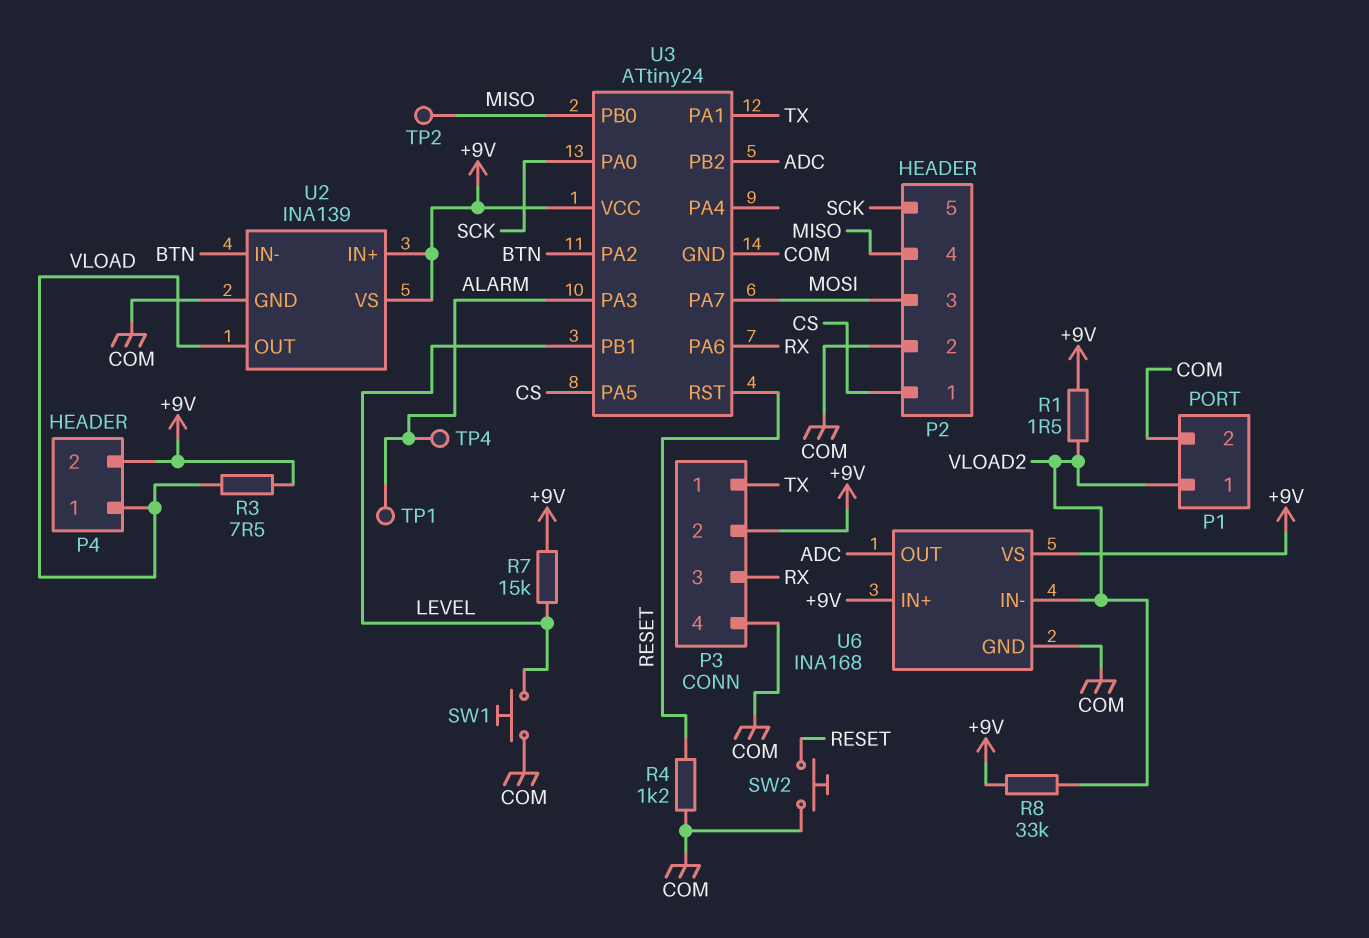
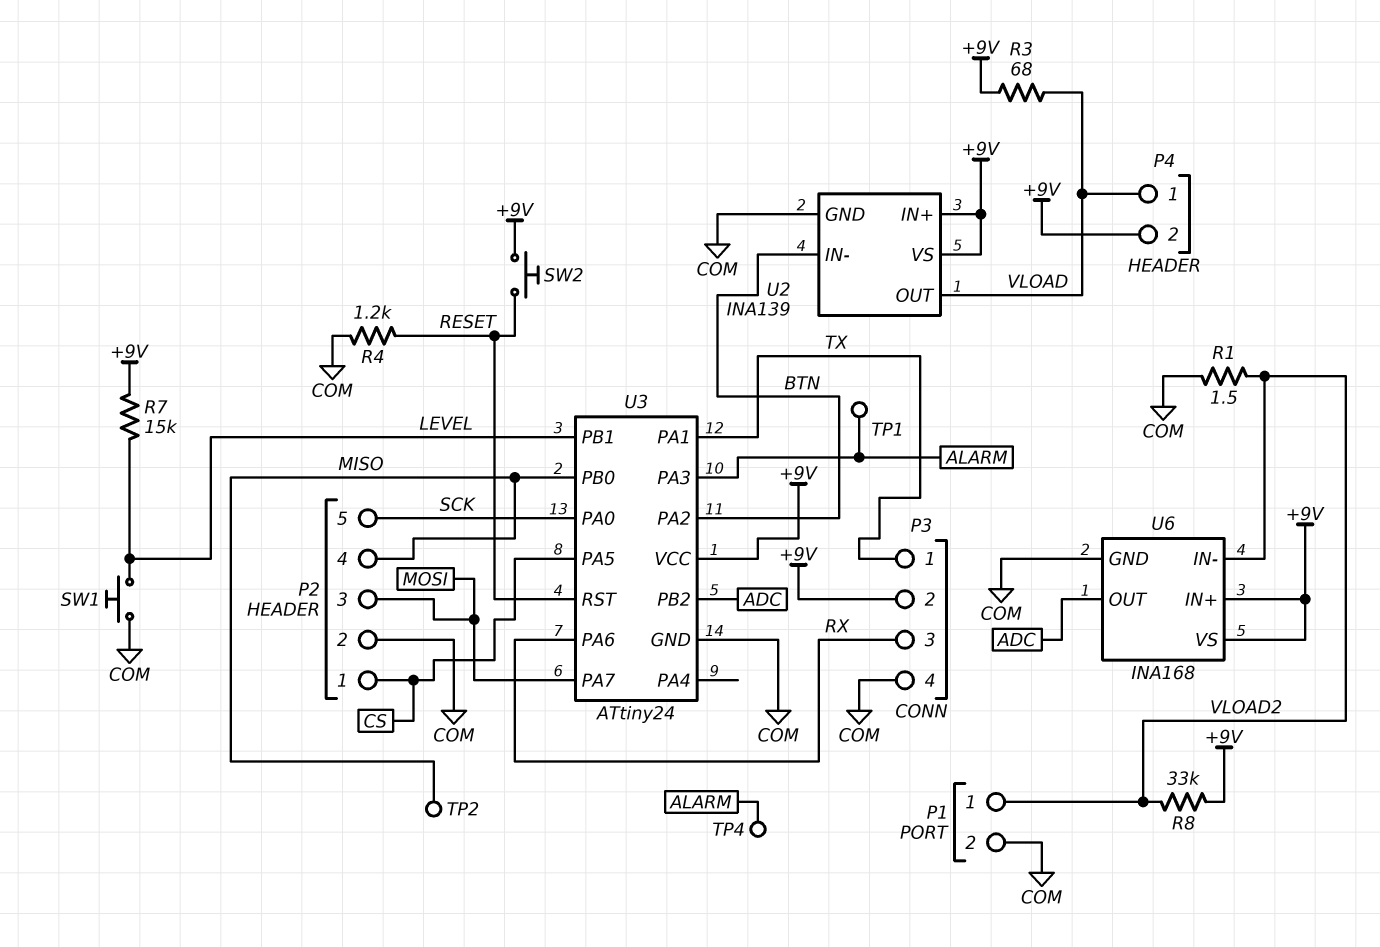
R1: 1.5 (+9V, VLOAD2) -> 1.5 (COM, VLOAD2)
R3: 7.5 (+9V, VLOAD) -> 68 (+9V, VLOAD)
SW2: button (COM, RESET) -> button (+9V, RESET)

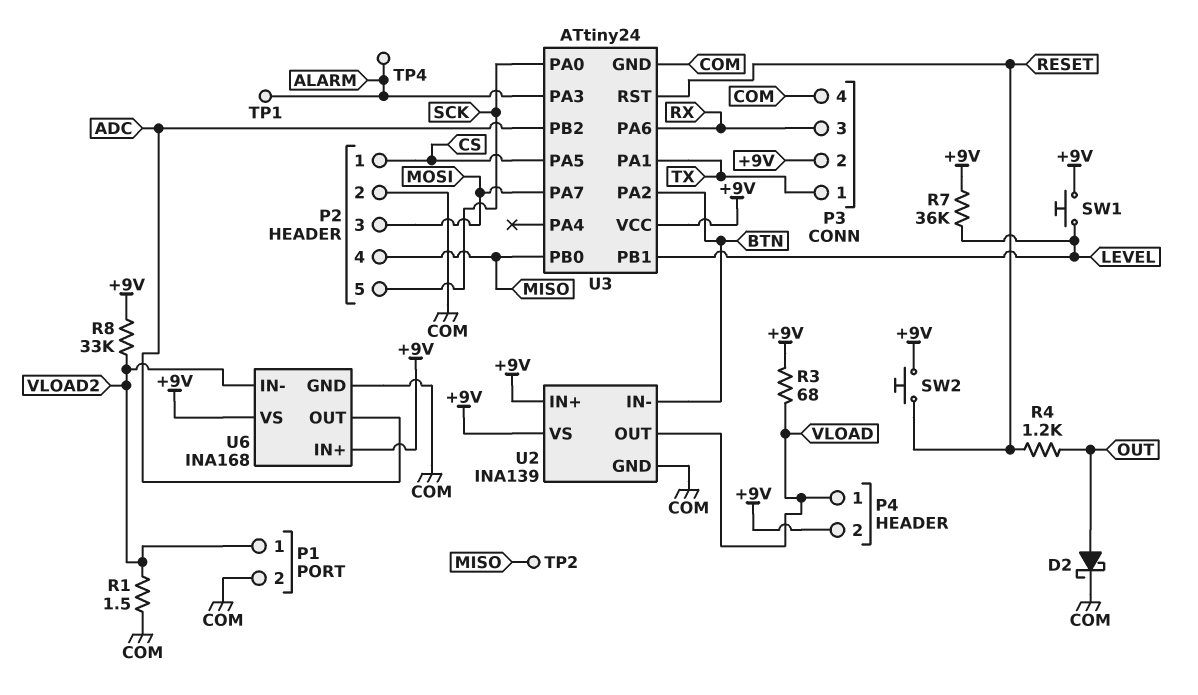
D2: none -> schottky (A OUT, K COM)
R4: 1.2k (COM, RESET) -> 1.2k (OUT, RESET)
R7: 15k (+9V, LEVEL) -> 36k (+9V, LEVEL)
SW1: button (COM, LEVEL) -> button (+9V, LEVEL)

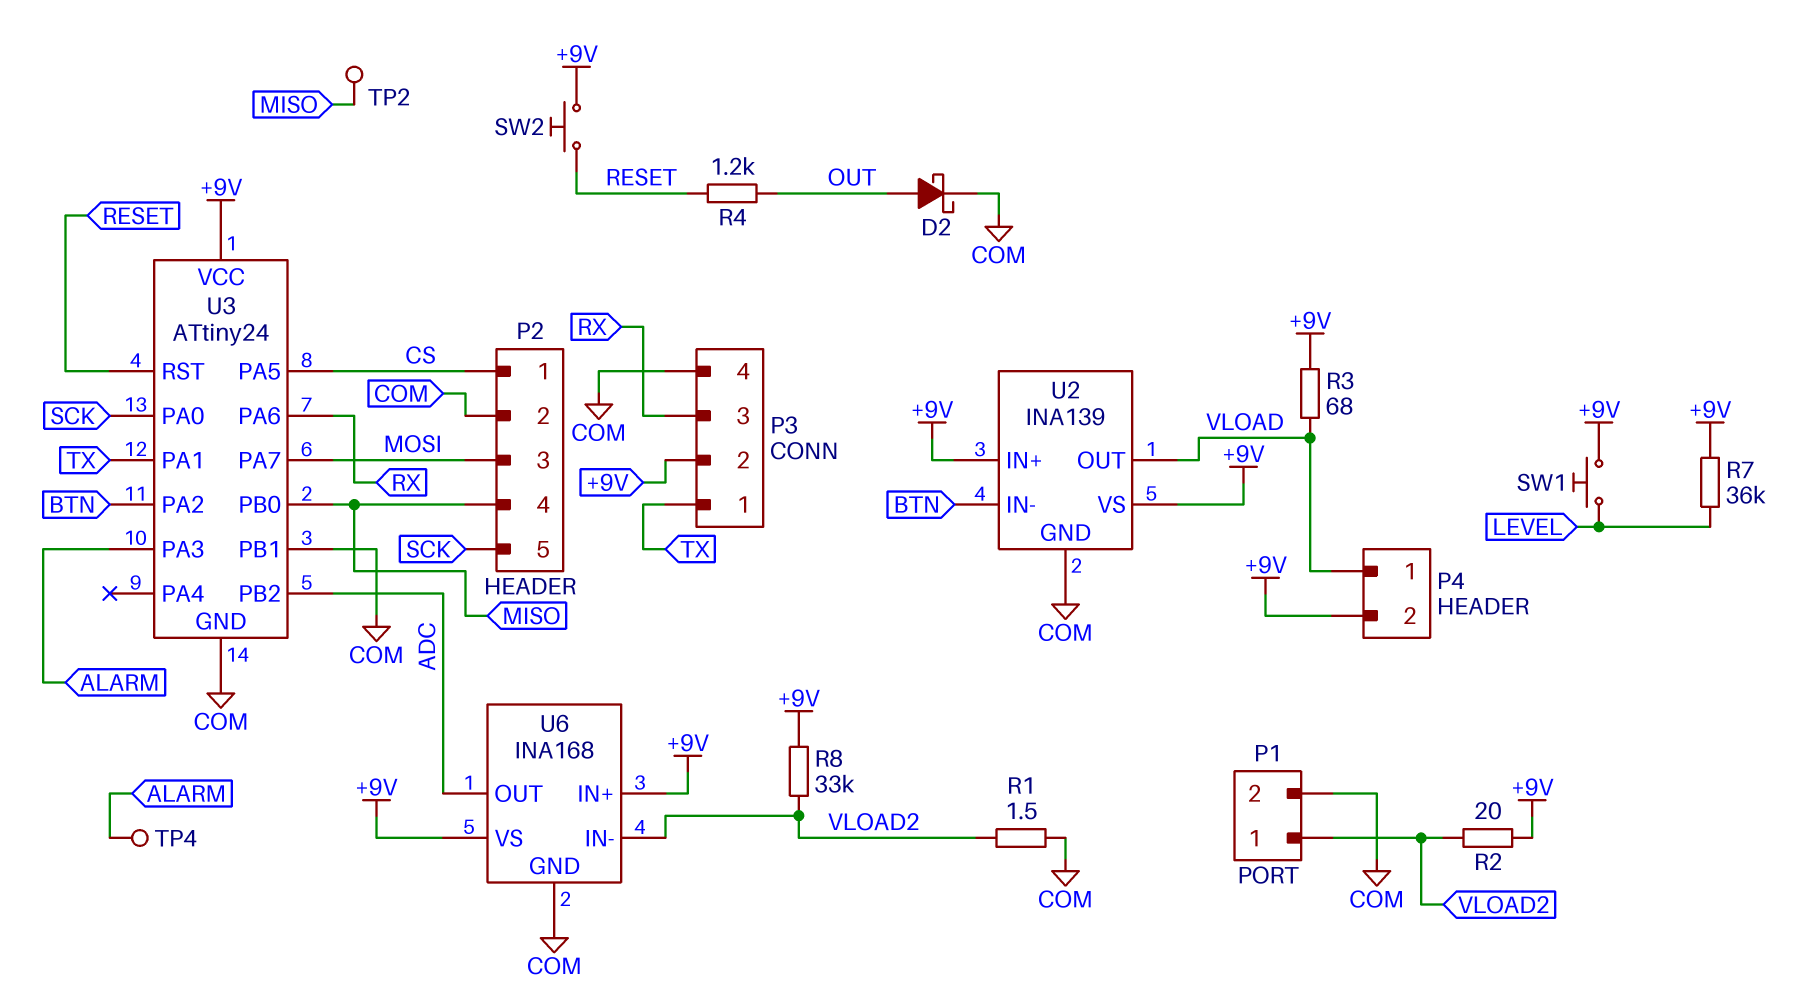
R2: none -> 20 (+9V, VLOAD2)
TP1: test point (ALARM) -> none
U3 pin PB1: LEVEL -> COM

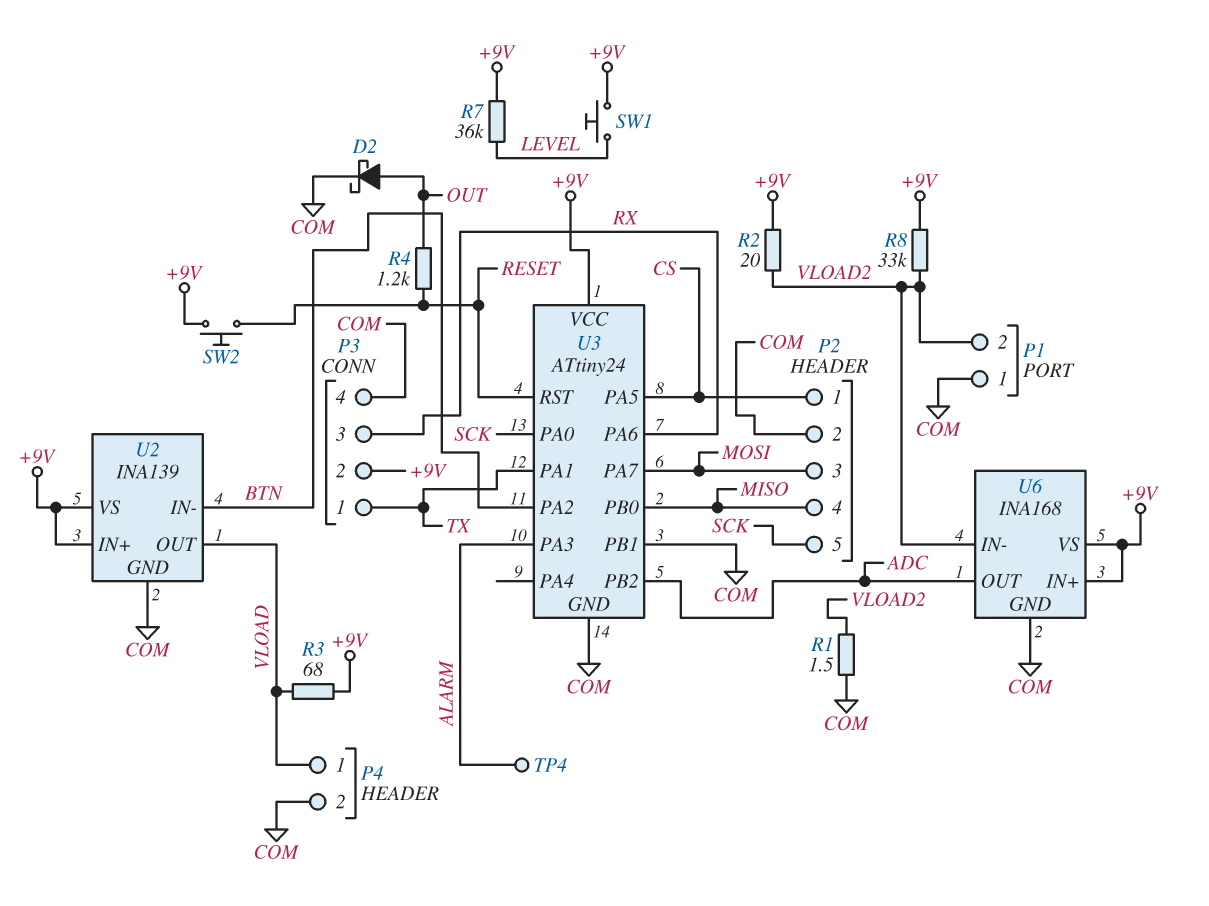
P1 pin 1: VLOAD2 -> COM
P1 pin 2: COM -> VLOAD2
P4 pin 2: +9V -> COM
TP2: test point (MISO) -> none

